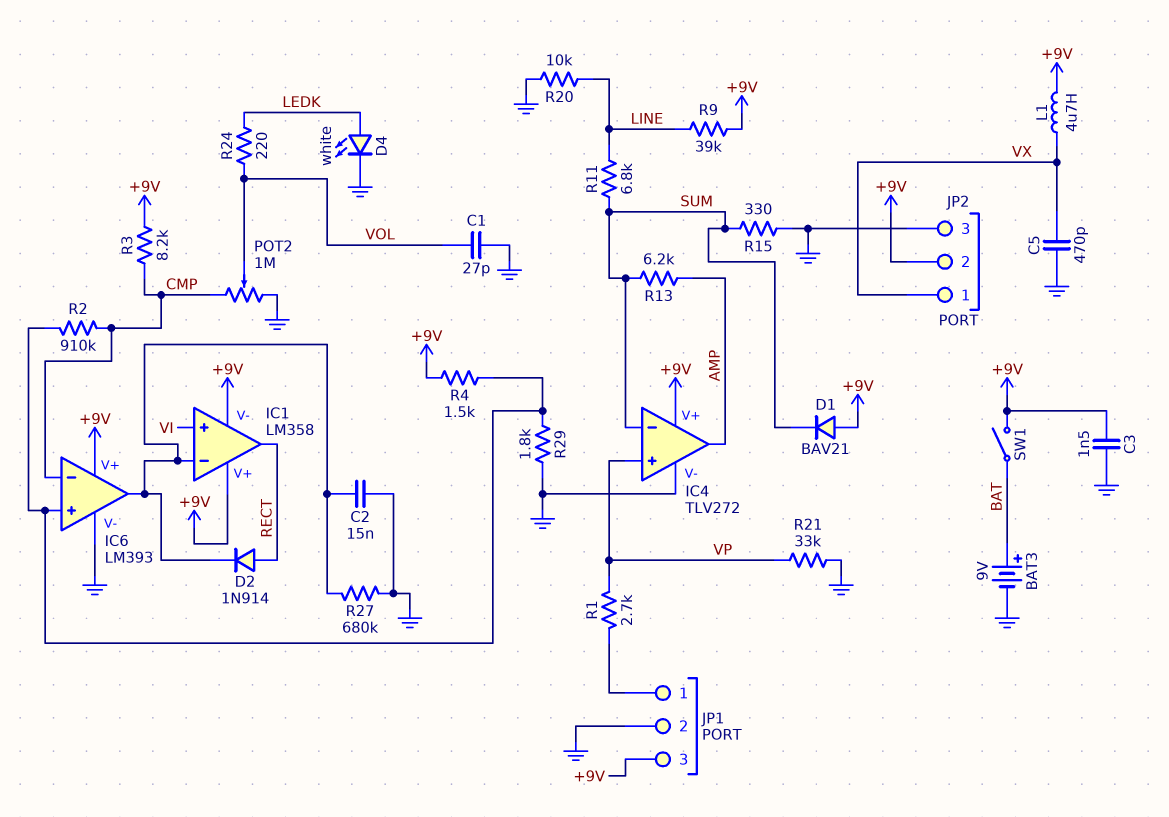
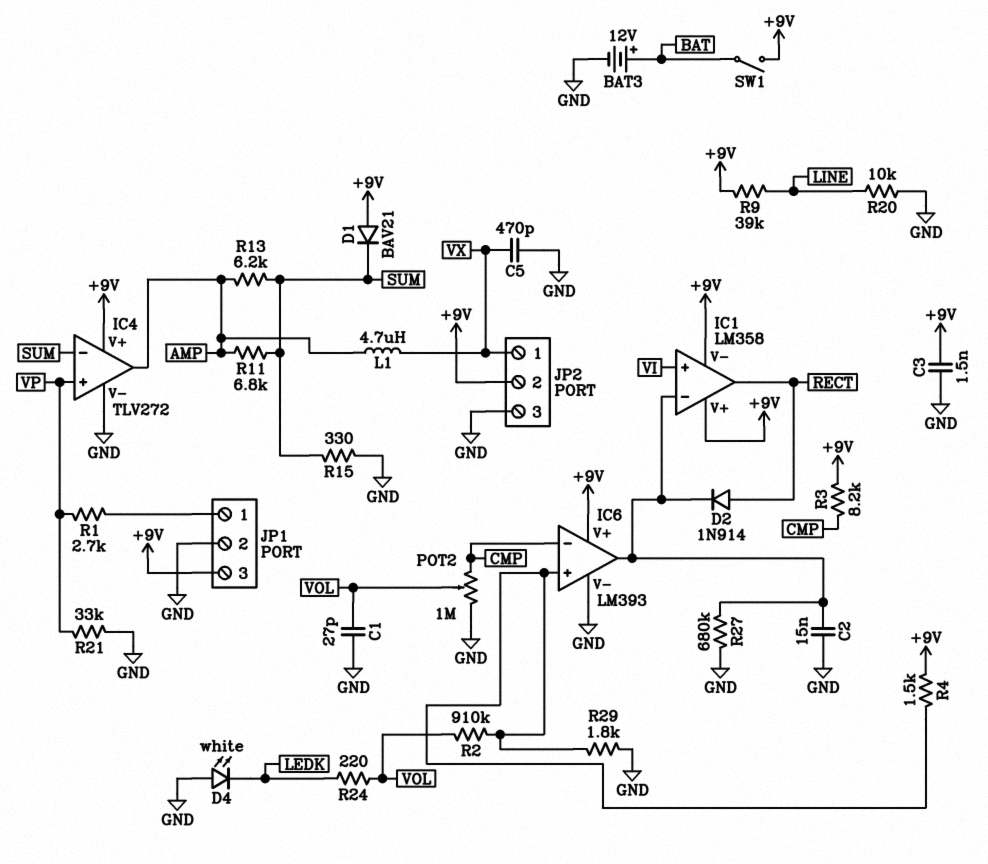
BAT3: 9V (plus BAT, minus GND) -> 12V (plus BAT, minus GND)
D4: LED white (A LEDK, K GND) -> LED white (A GND, K LEDK)
L1: 4.7uH (+9V, VX) -> 4.7uH (AMP, VX)
R2: 910k (CMP, IC6/in+) -> 910k (IC6/in+, VOL)
R11: 6.8k (LINE, SUM) -> 6.8k (AMP, SUM)

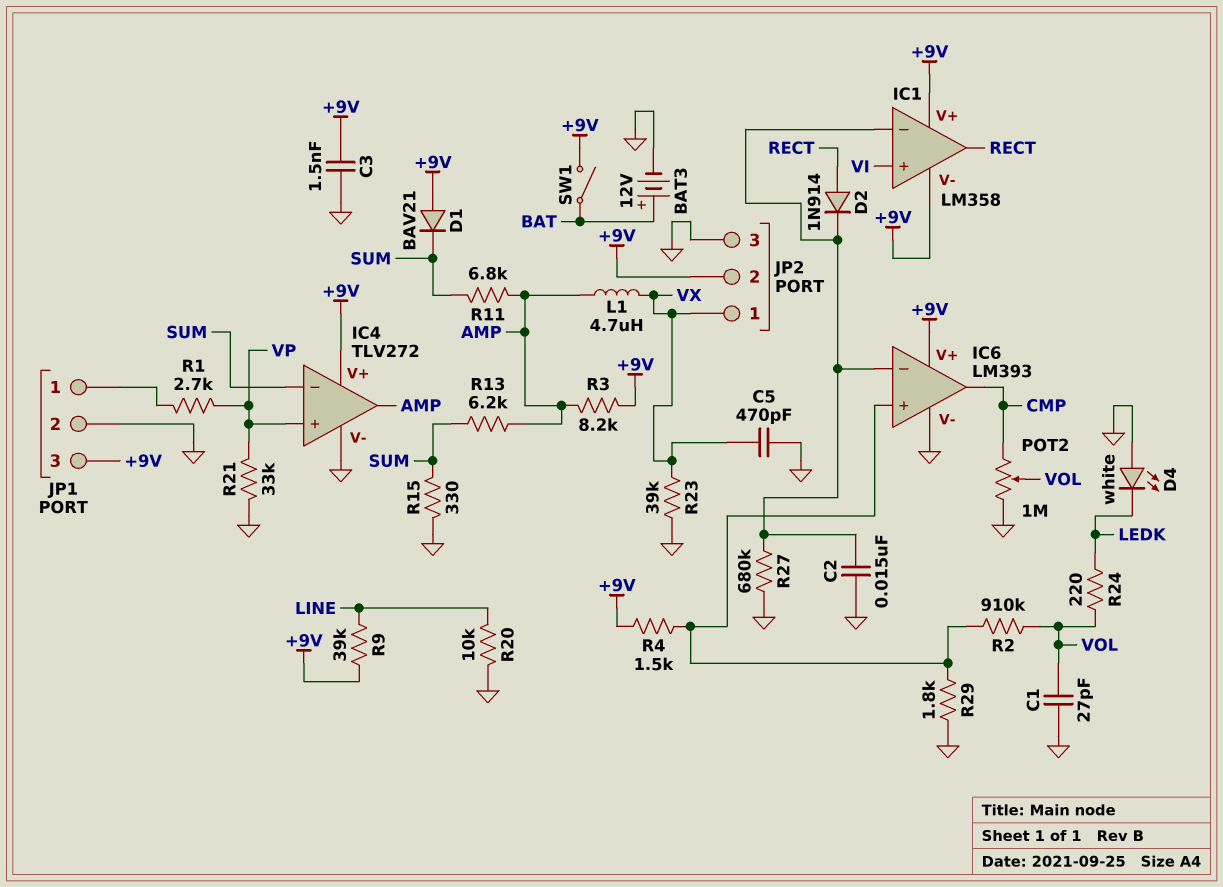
IC6 pin in-: CMP -> IC1/in-
IC6 pin out: IC1/in- -> CMP
R3: 8.2k (+9V, CMP) -> 8.2k (+9V, AMP)
R23: none -> 39k (GND, VX)

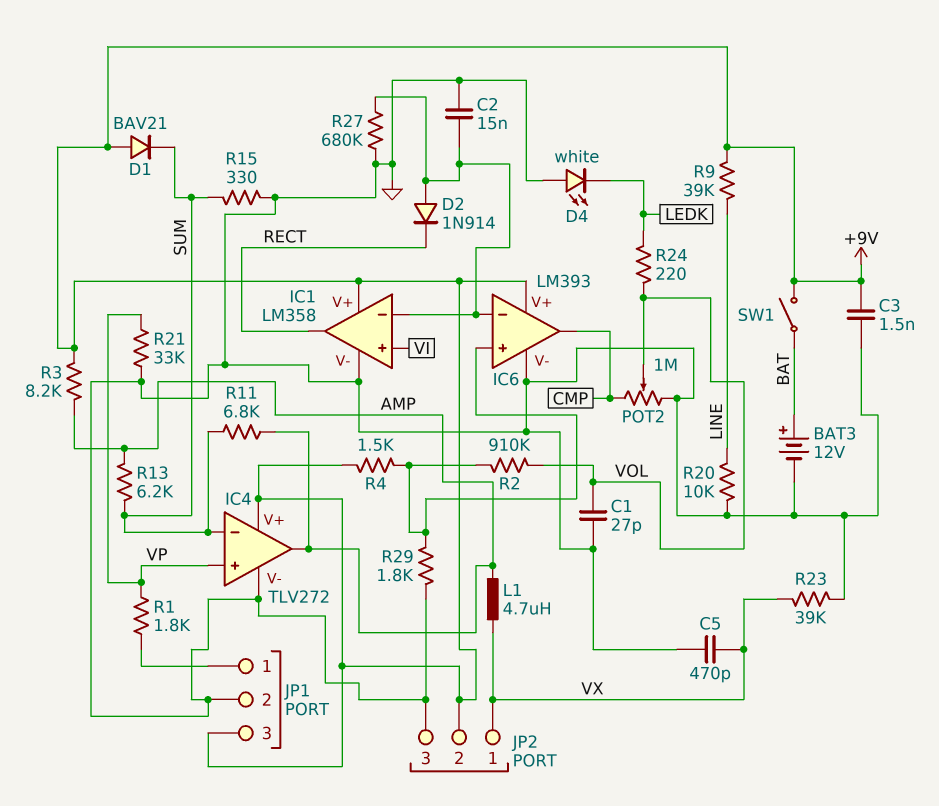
D2: diode 1N914 (A RECT, K IC1/in-) -> diode 1N914 (A IC1/in-, K RECT)
IC1 pin V-: +9V -> GND
R1: 2.7k (JP1/1, VP) -> 1.8k (JP1/1, VP)

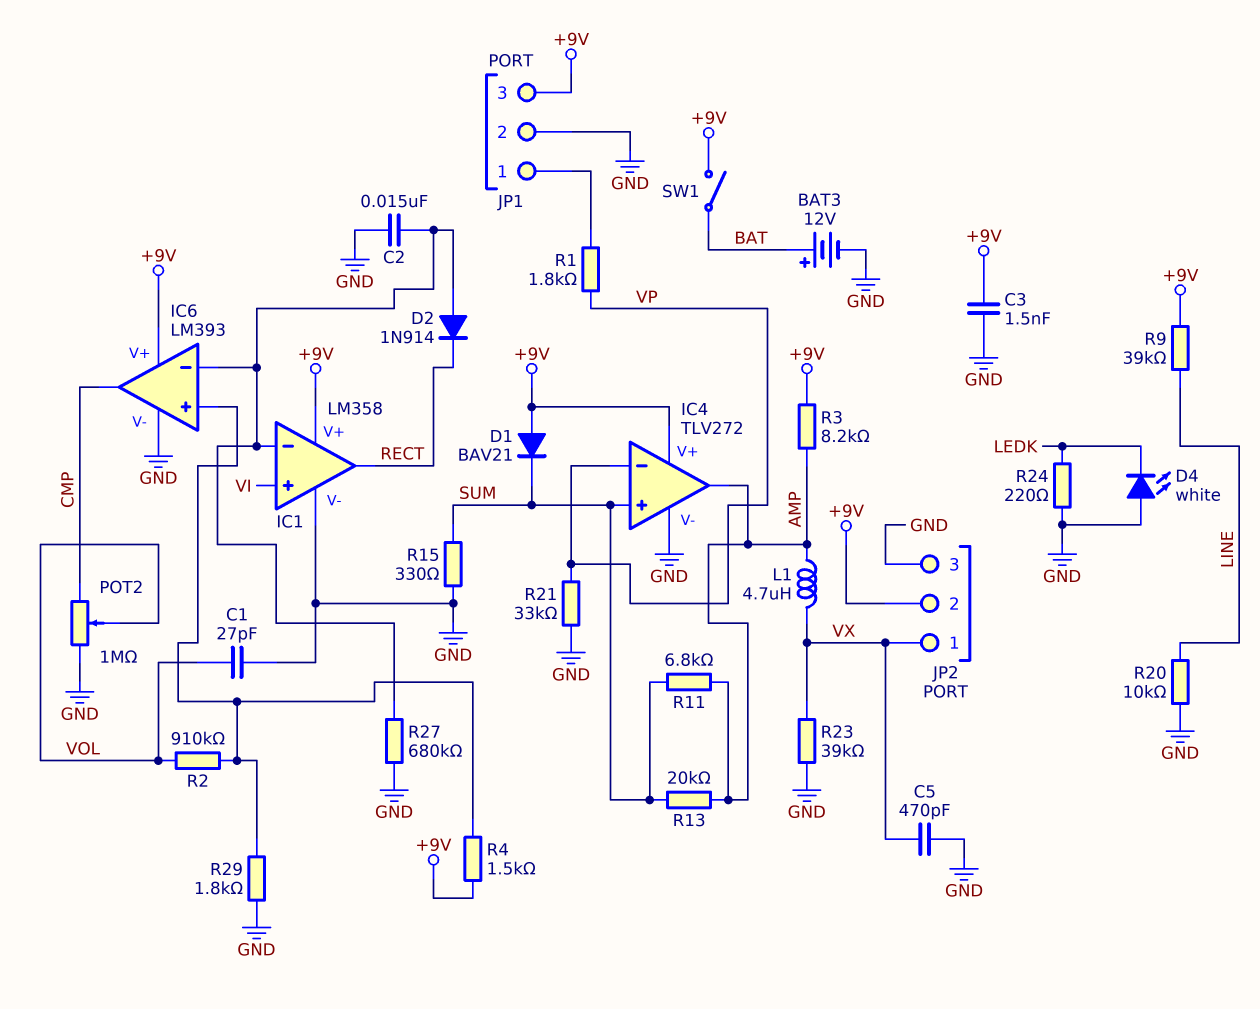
IC4 pin in+: VP -> SUM
IC4 pin in-: SUM -> VP
R13: 6.2k (AMP, SUM) -> 20k (AMP, SUM)
R24: 220 (LEDK, VOL) -> 220 (GND, LEDK)

